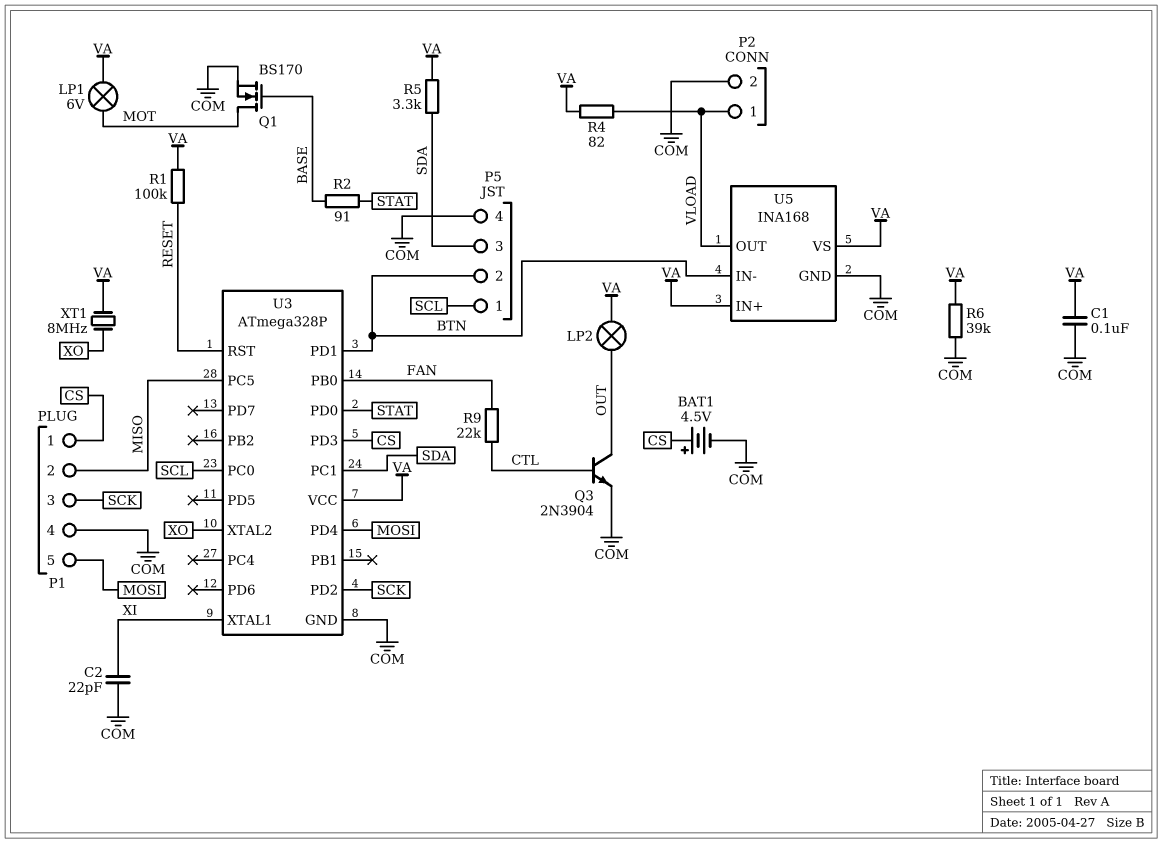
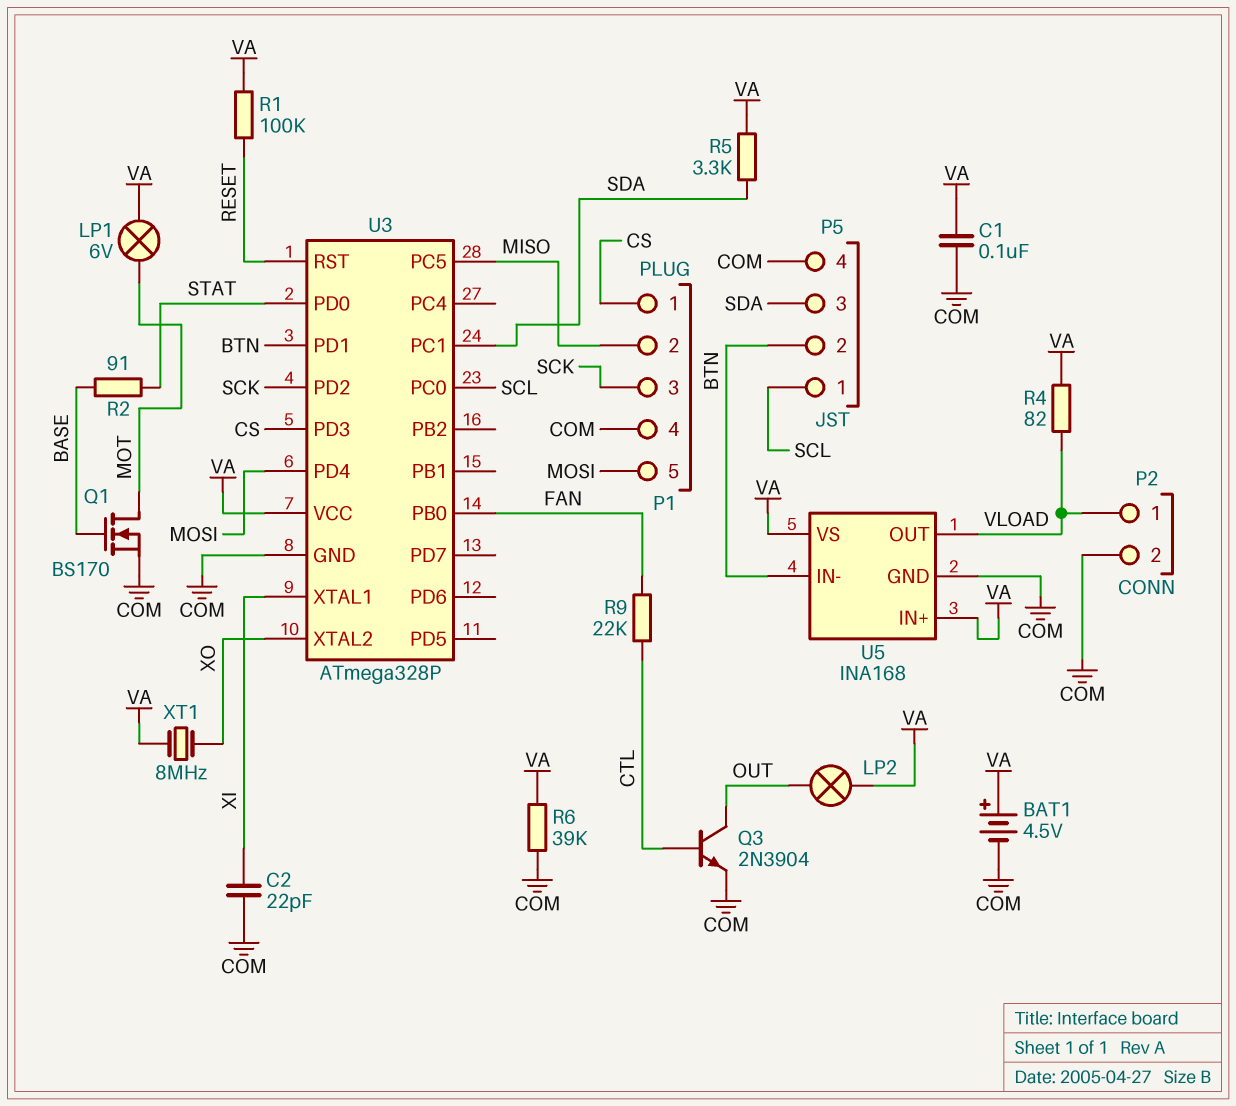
BAT1: 4.5V (plus CS, minus COM) -> 4.5V (plus VA, minus COM)

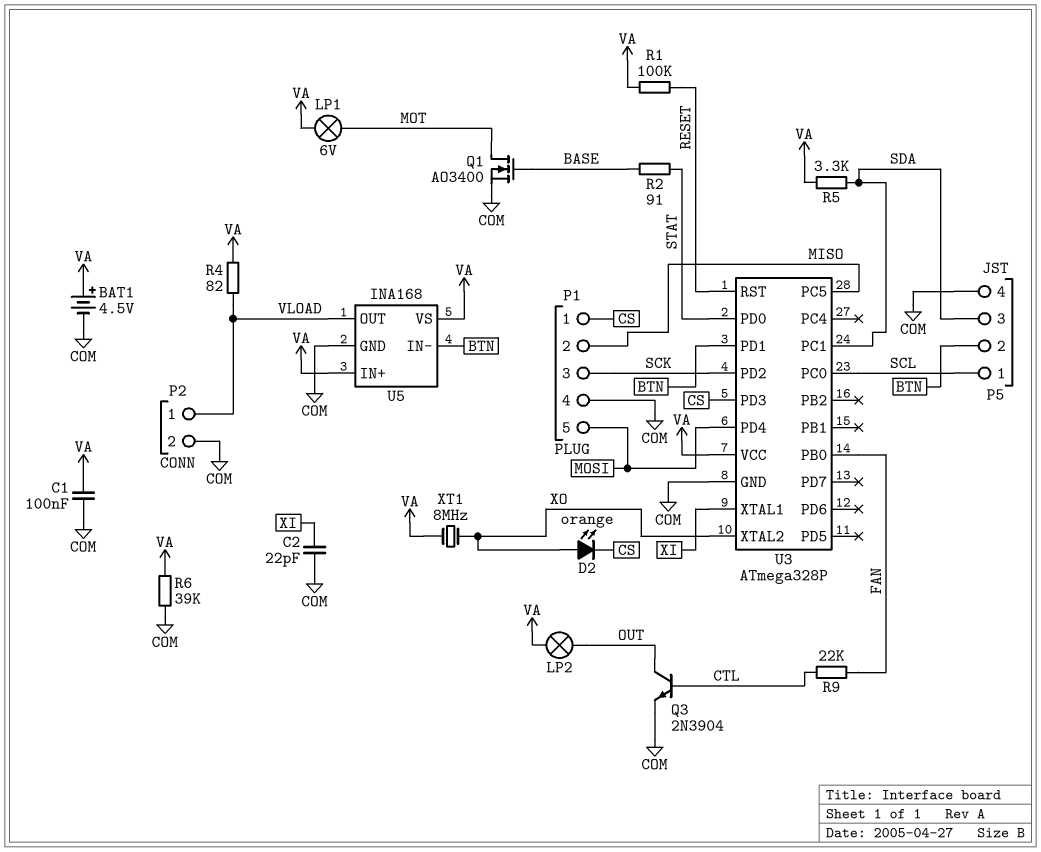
D2: none -> LED orange (A XO, K CS)
Q1: NMOS BS170 (G BASE, D MOT, S COM) -> NMOS AO3400 (G BASE, D MOT, S COM)

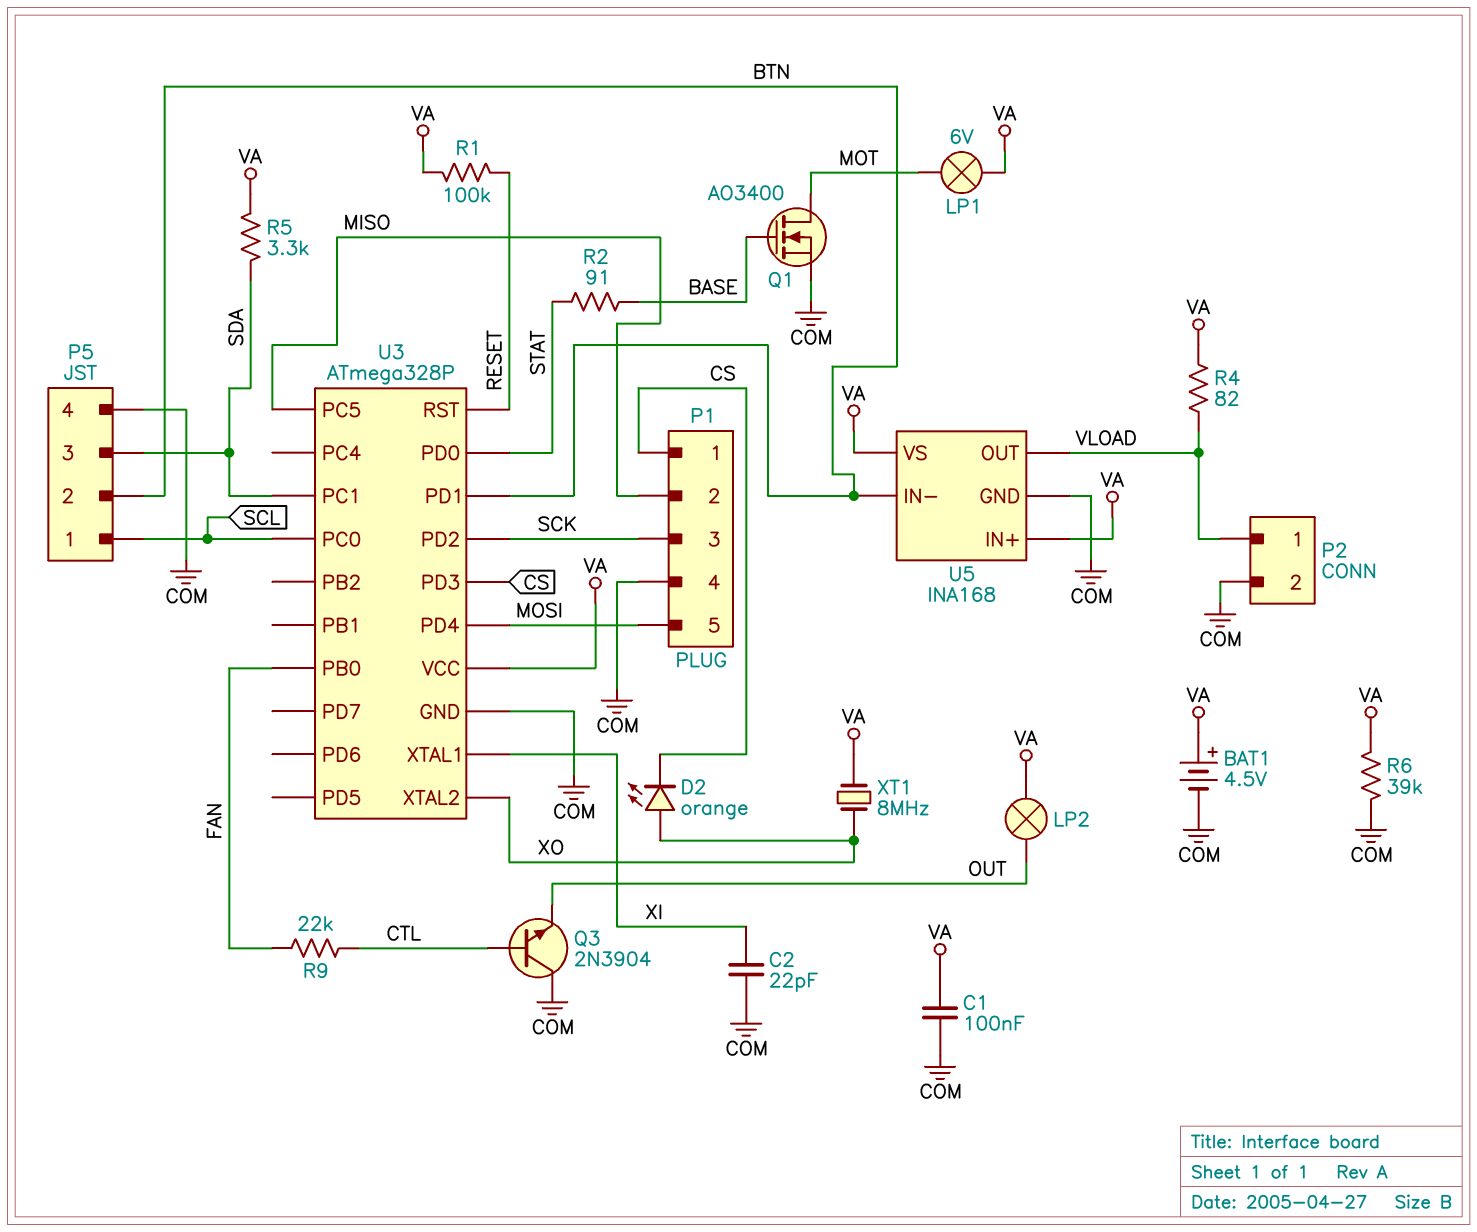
Q3: NPN 2N3904 (B CTL, C OUT, E COM) -> NPN 2N3904 (B CTL, C COM, E OUT)

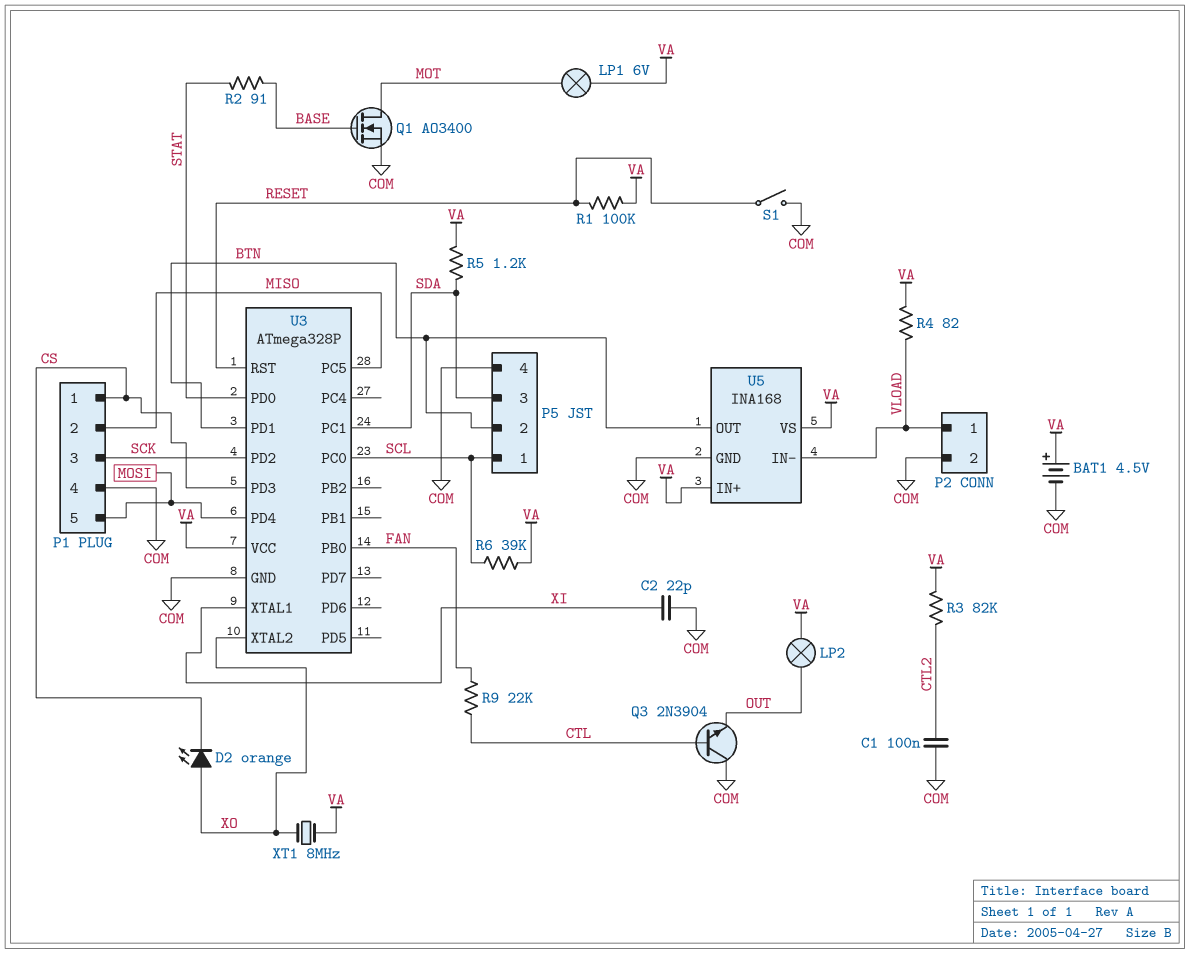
C1: 100nF (COM, VA) -> 100nF (COM, CTL2)
R3: none -> 82k (CTL2, VA)
R5: 3.3k (SDA, VA) -> 1.2k (SDA, VA)
R6: 39k (COM, VA) -> 39k (SCL, VA)
S1: none -> switch (COM, RESET)
U5 pin IN-: BTN -> VLOAD
U5 pin OUT: VLOAD -> BTN

